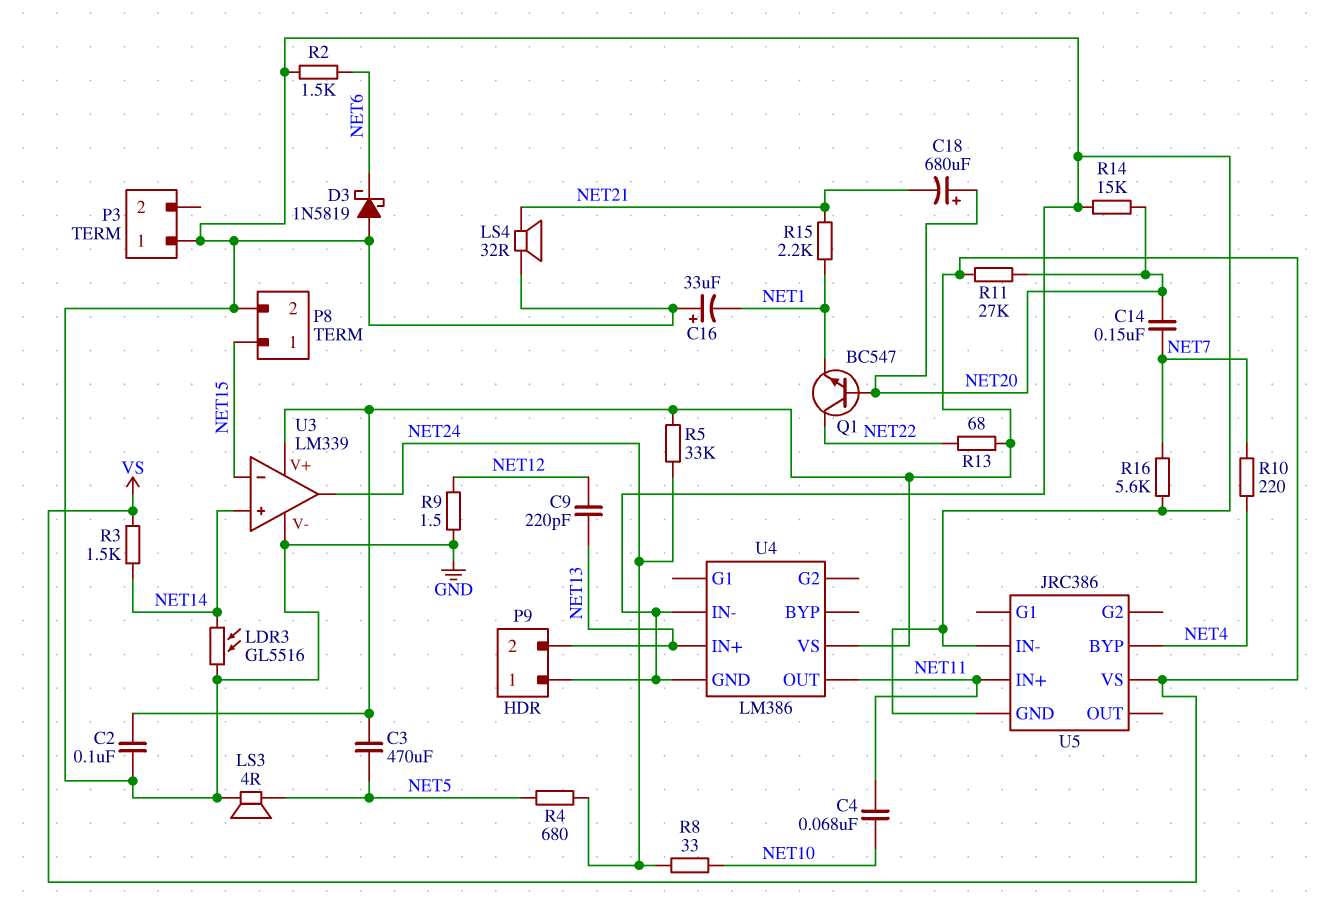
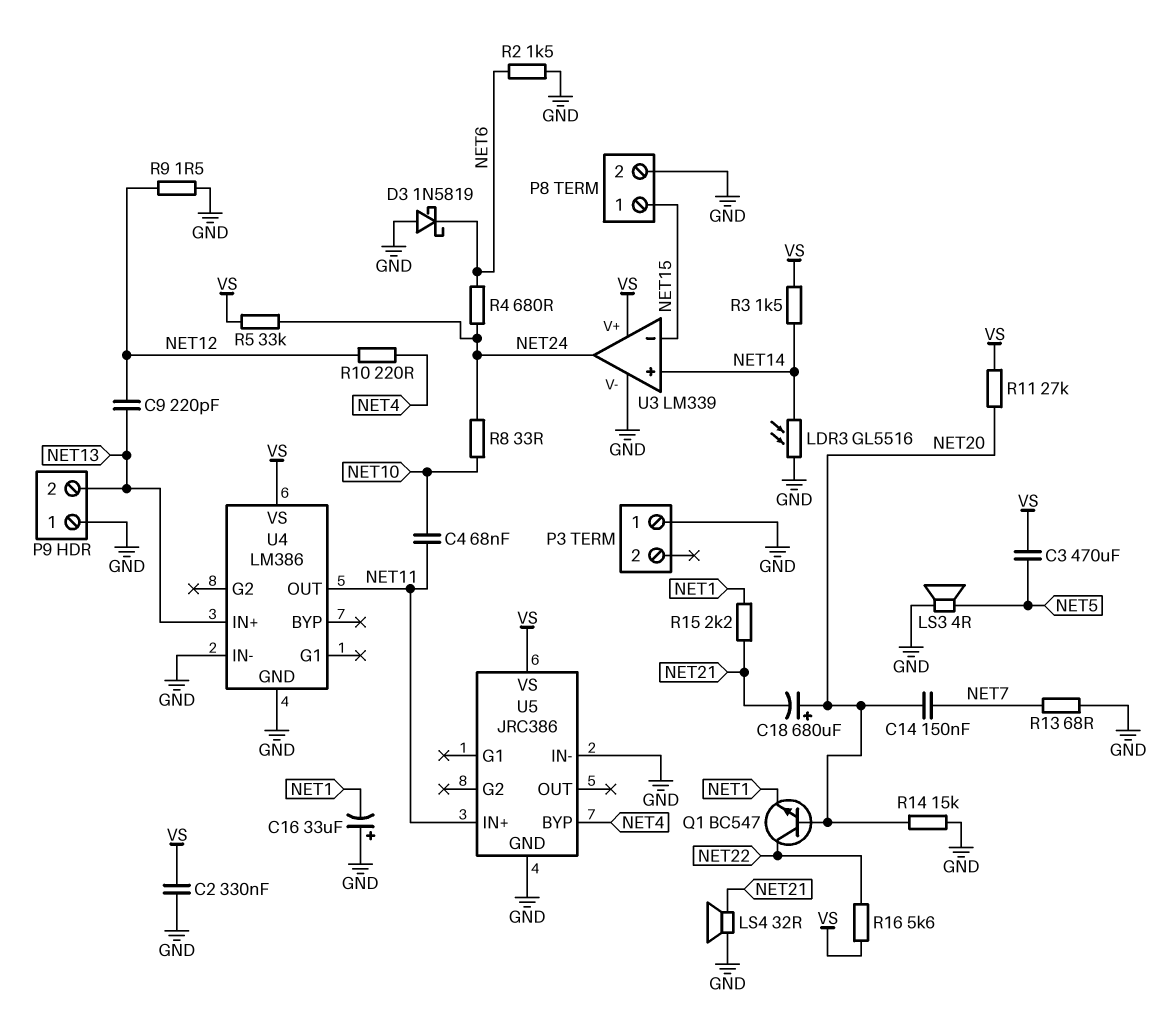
C2: 100nF (GND, VS) -> 330nF (GND, VS)
R4: 680 (NET5, NET24) -> 680 (NET6, NET24)
R10: 220 (NET4, NET7) -> 220 (NET4, NET12)
R13: 68 (NET22, VS) -> 68 (GND, NET7)
R16: 5.6k (GND, NET7) -> 5.6k (NET22, VS)

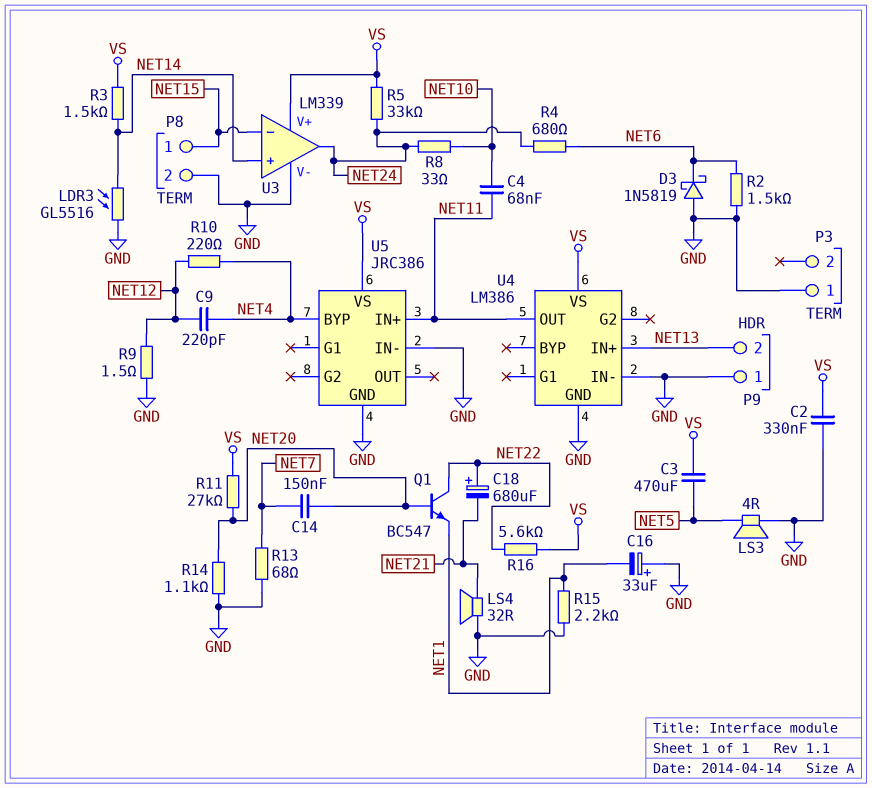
C9: 220pF (NET12, NET13) -> 220pF (NET4, NET12)
C18: 680uF (plus NET20, minus NET21) -> 680uF (plus NET22, minus NET21)
R14: 15k (GND, NET20) -> 1.1k (GND, NET20)
R15: 2.2k (NET1, NET21) -> 2.2k (GND, NET1)

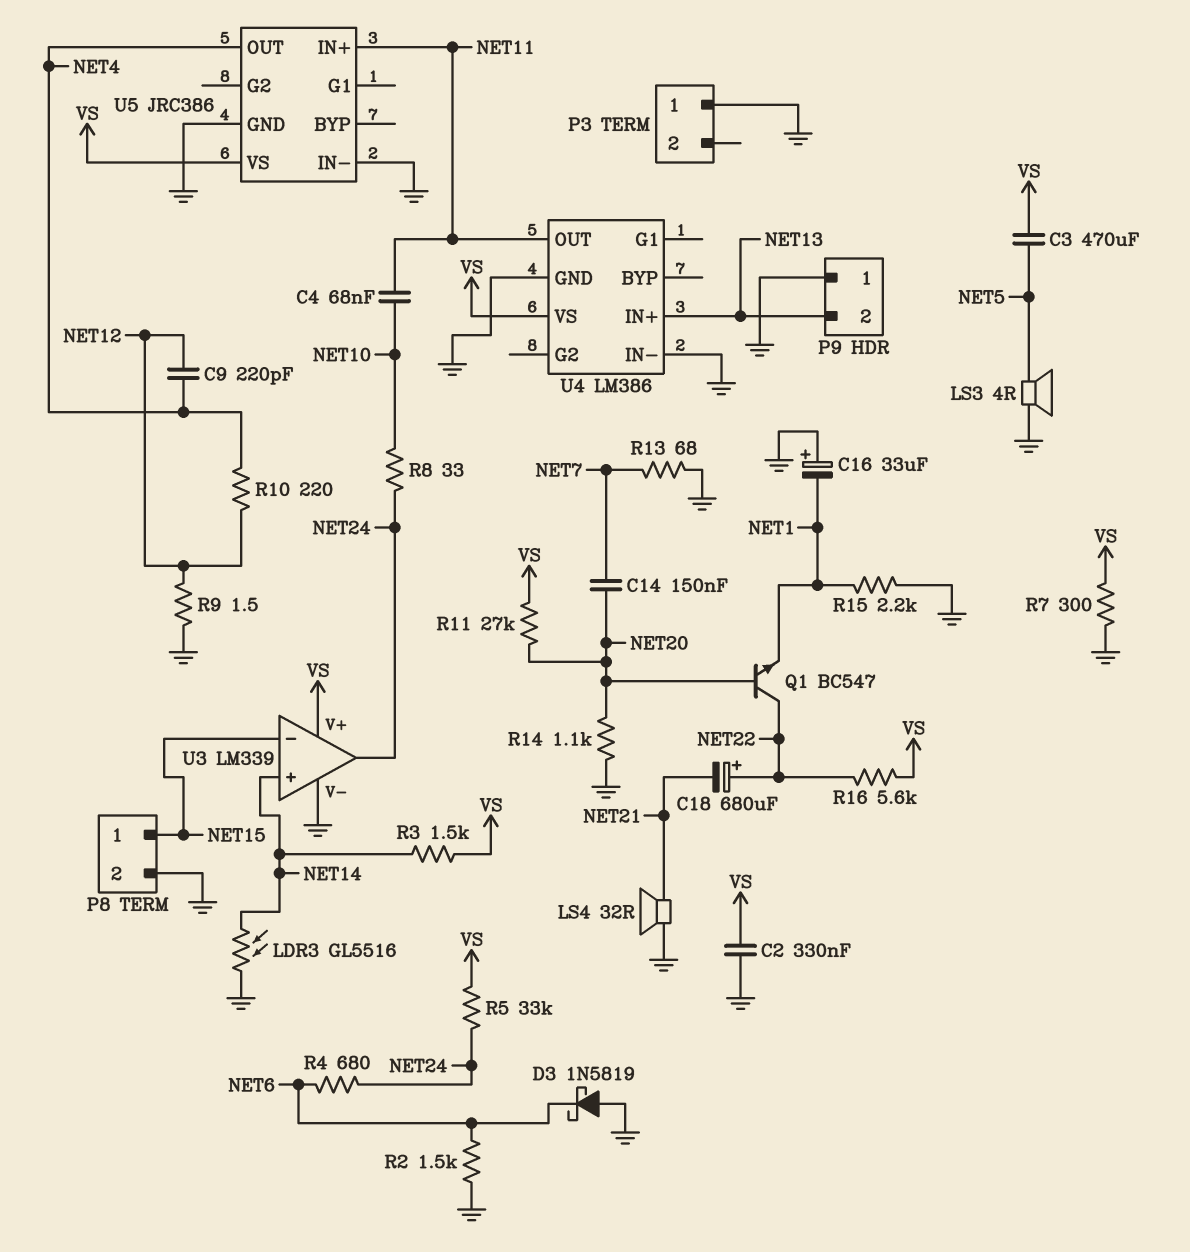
R7: none -> 300 (GND, VS)
U5 pin BYP: NET4 -> none
U5 pin OUT: none -> NET4

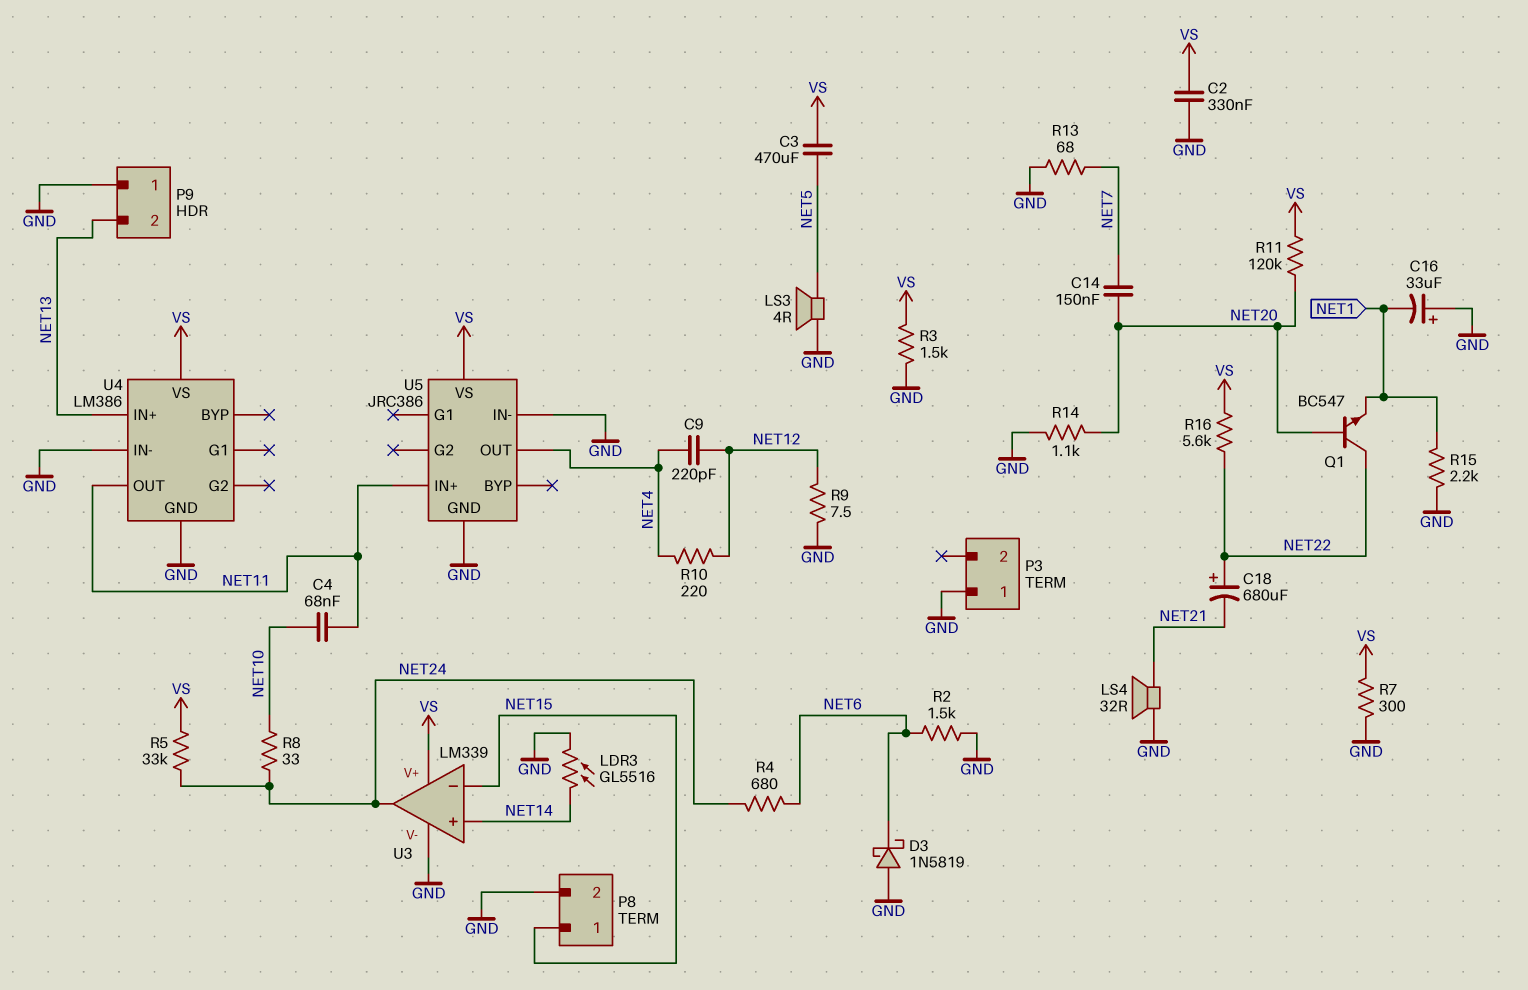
R3: 1.5k (NET14, VS) -> 1.5k (GND, VS)
R9: 1.5 (GND, NET12) -> 7.5 (GND, NET12)
R11: 27k (NET20, VS) -> 120k (NET20, VS)

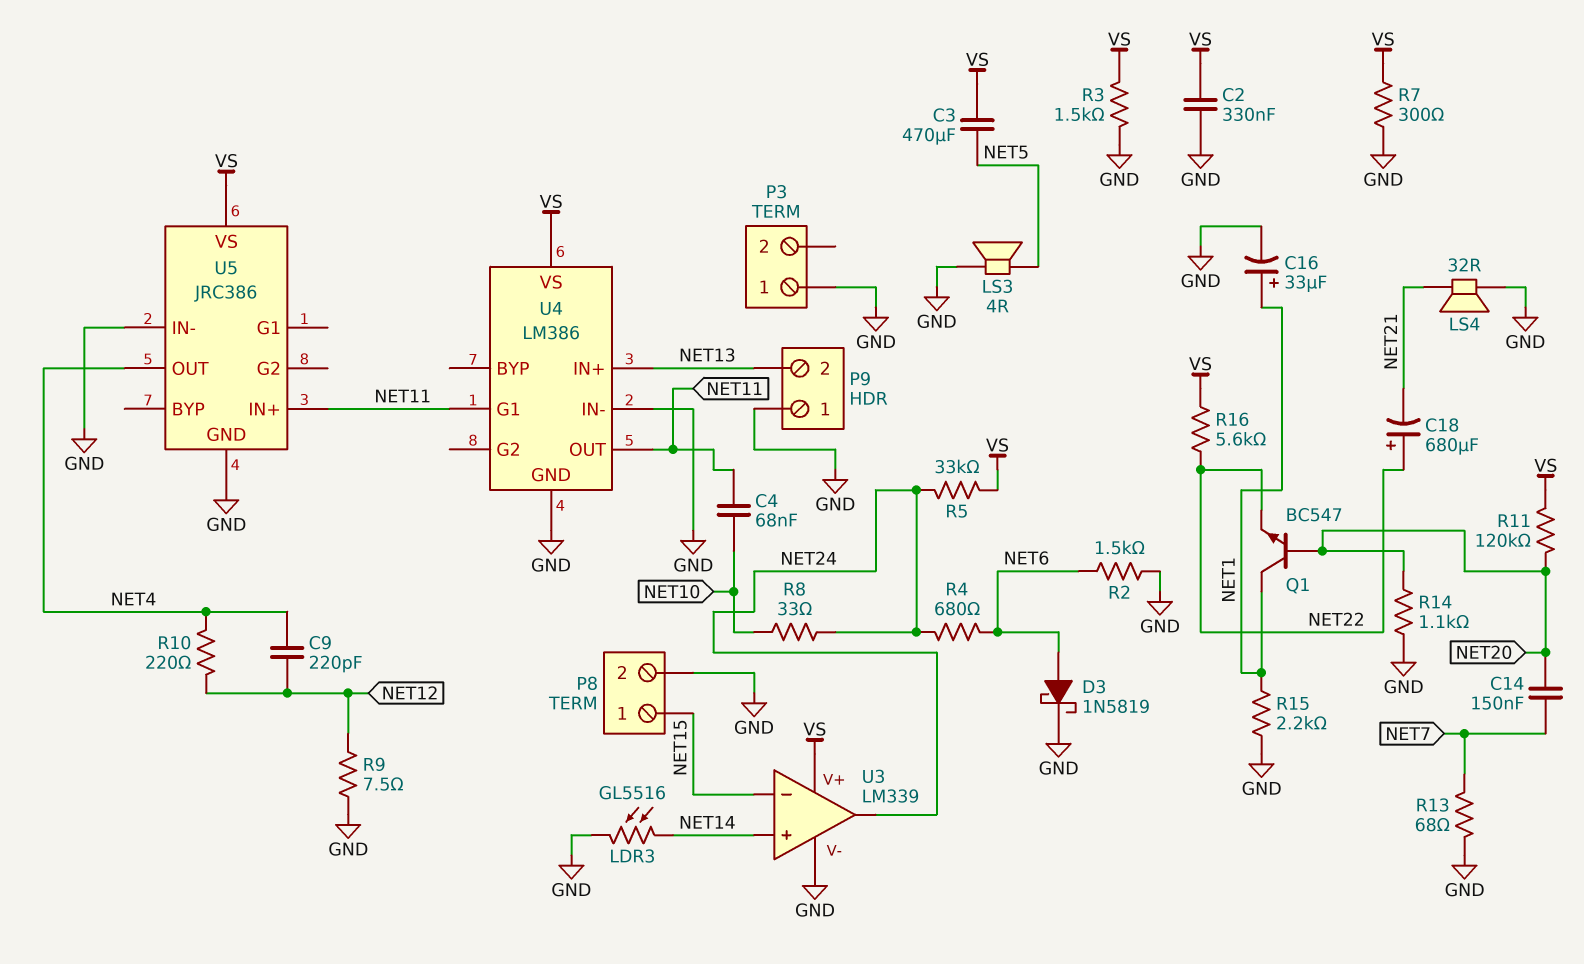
C16: 33uF (plus GND, minus NET1) -> 33uF (plus NET1, minus GND)
D3: schottky 1N5819 (A GND, K NET6) -> schottky 1N5819 (A NET6, K GND)
Q1: NPN BC547 (B NET20, C NET22, E NET1) -> NPN BC547 (B NET20, C NET1, E NET22)
U4 pin G1: none -> NET11

